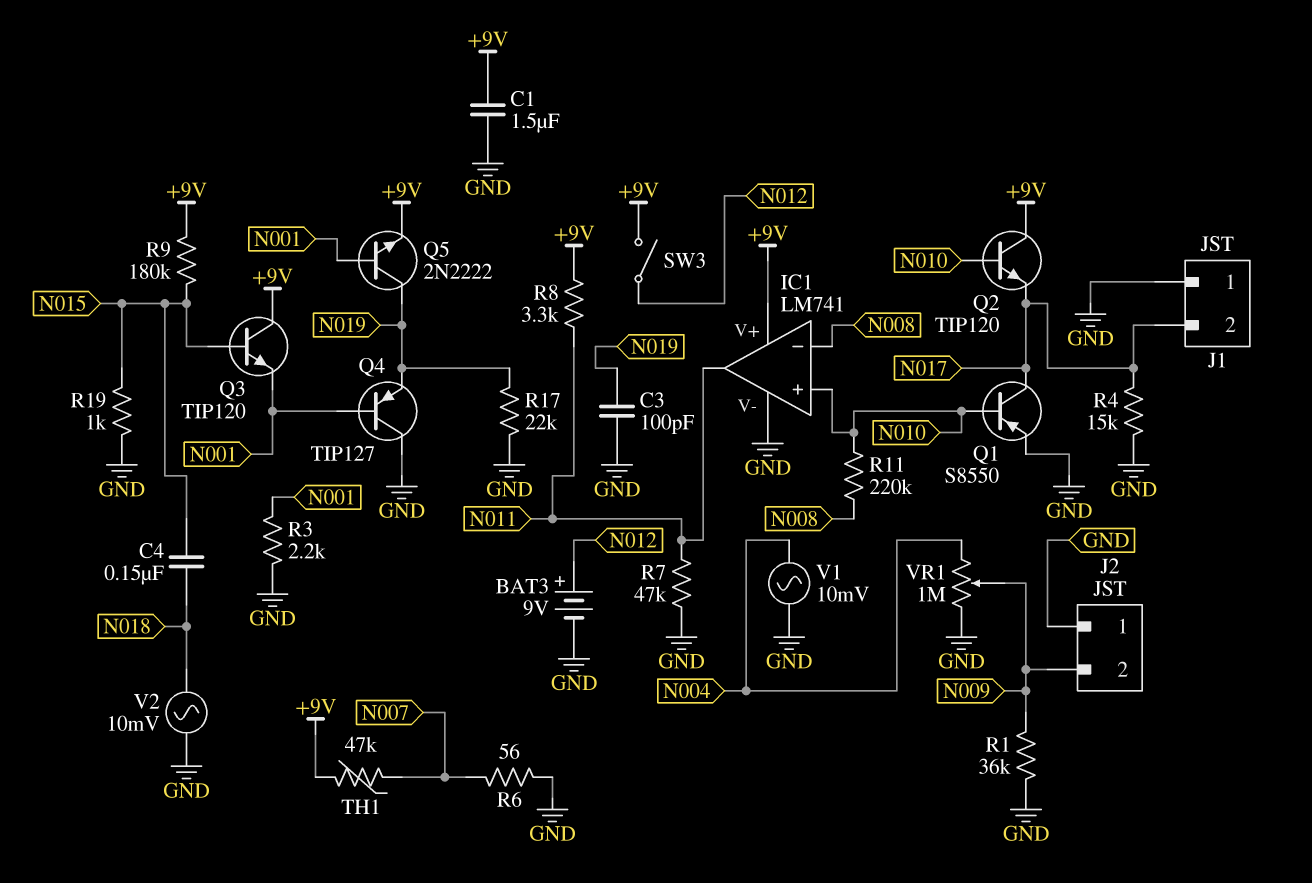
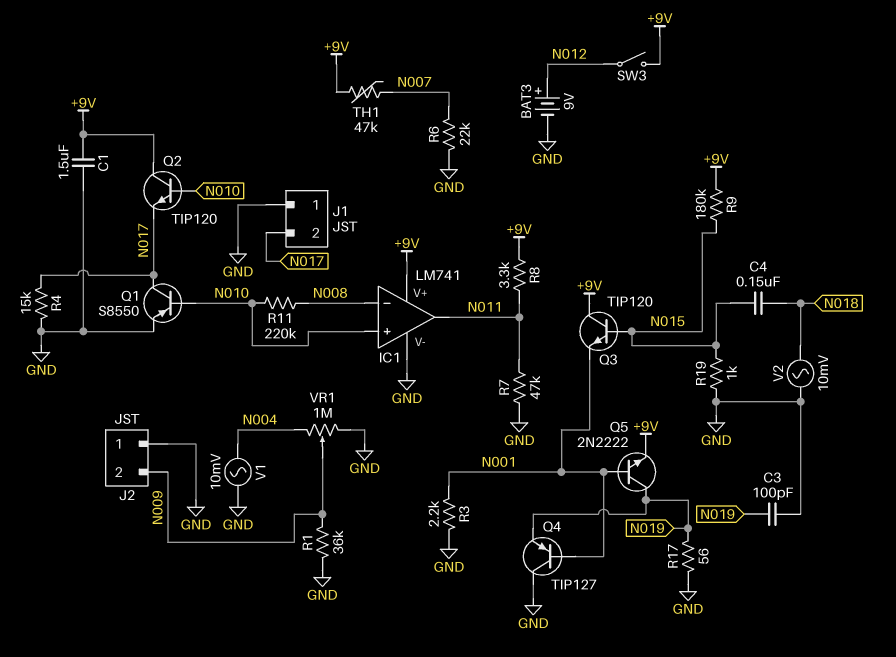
R6: 56 (GND, N007) -> 22k (GND, N007)
R17: 22k (GND, N019) -> 56 (GND, N019)

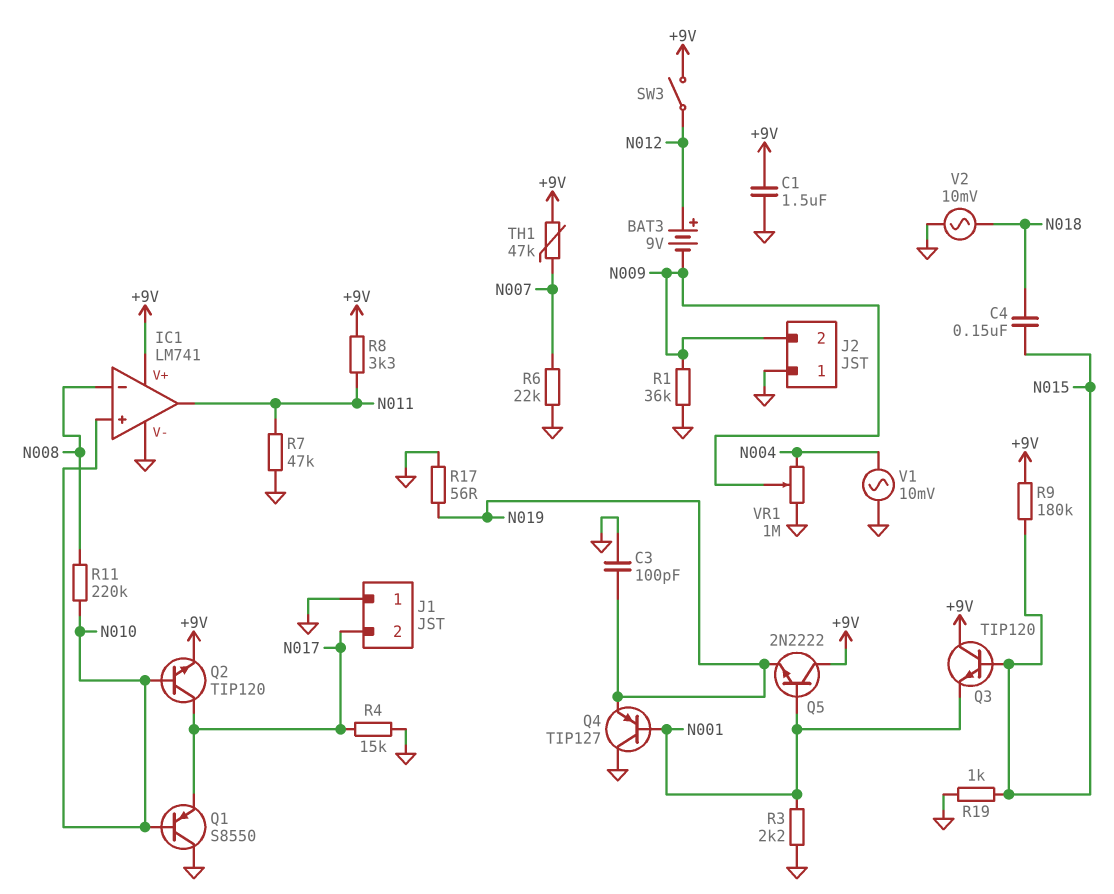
BAT3: 9V (plus N012, minus GND) -> 9V (plus N012, minus N009)
Q1: PNP S8550 (B N010, C N017, E GND) -> PNP S8550 (B N010, C GND, E N017)
Q2: NPN TIP120 (B N010, C +9V, E N017) -> NPN TIP120 (B N010, C N017, E +9V)
Q5: NPN 2N2222 (B N001, C N019, E +9V) -> NPN 2N2222 (B N001, C +9V, E N019)

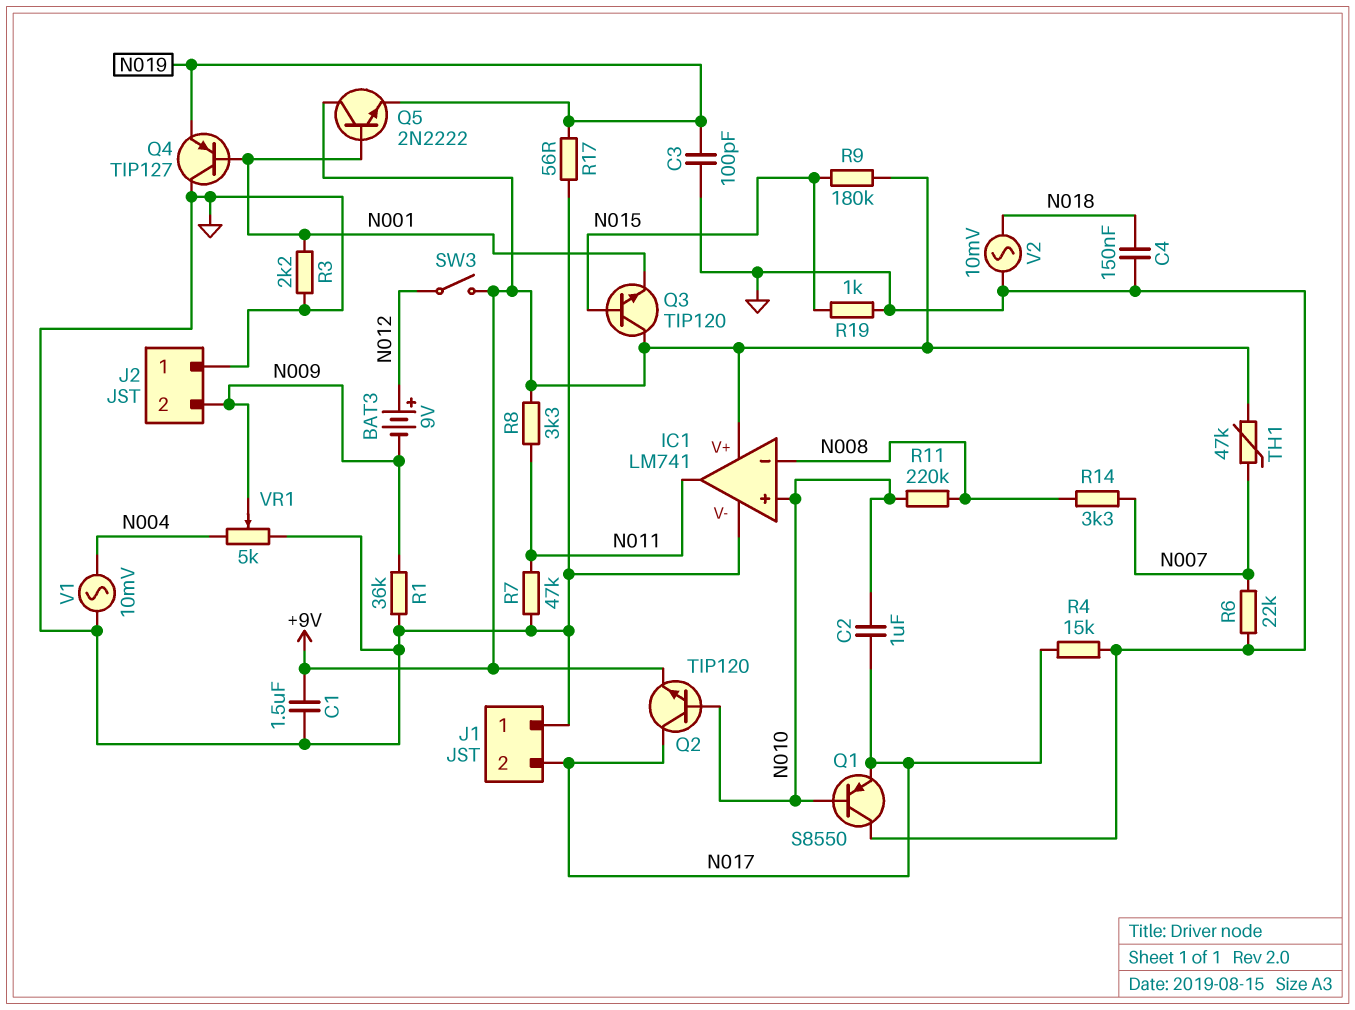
C2: none -> 1uF (N010, N017)
C4: 150nF (N015, N018) -> 150nF (GND, N018)
R14: none -> 3.3k (N007, N008)
VR1: 1M (GND, N004, wiper N009) -> 5k (GND, N004, wiper N009)

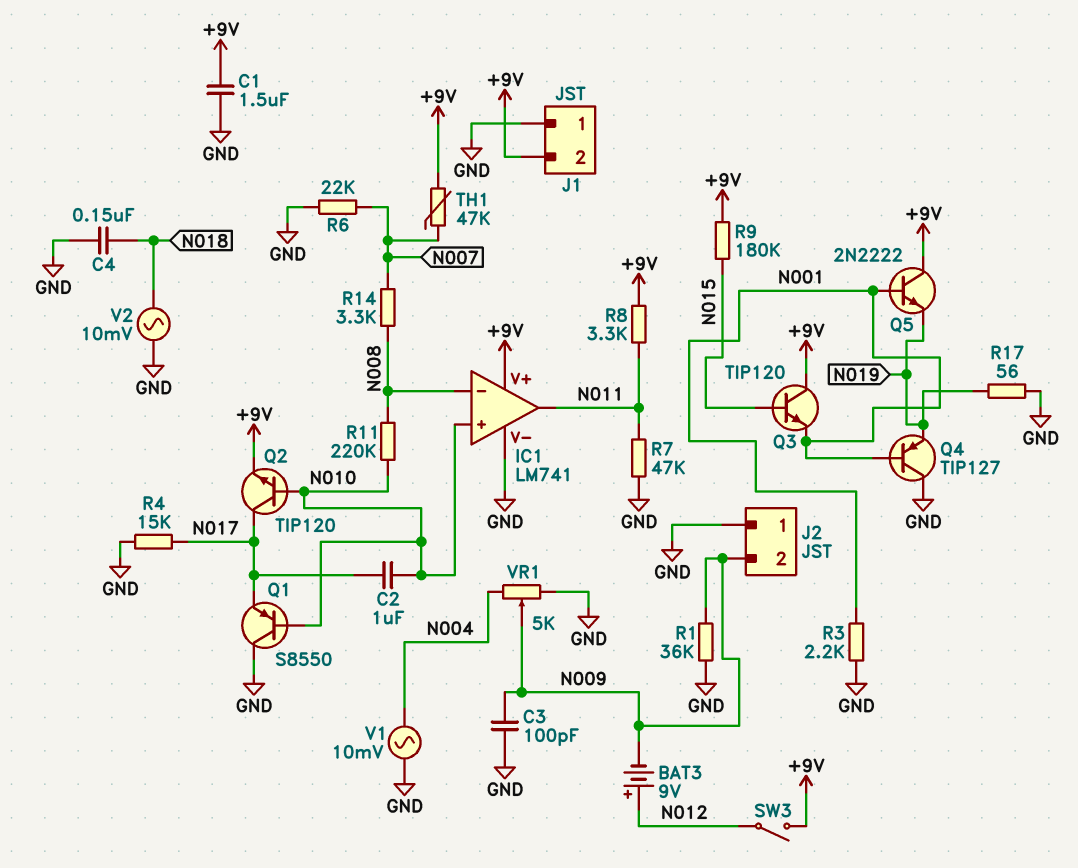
C3: 100pF (GND, N019) -> 100pF (GND, N009)
J1 pin 2: N017 -> +9V
R19: 1k (GND, N015) -> none

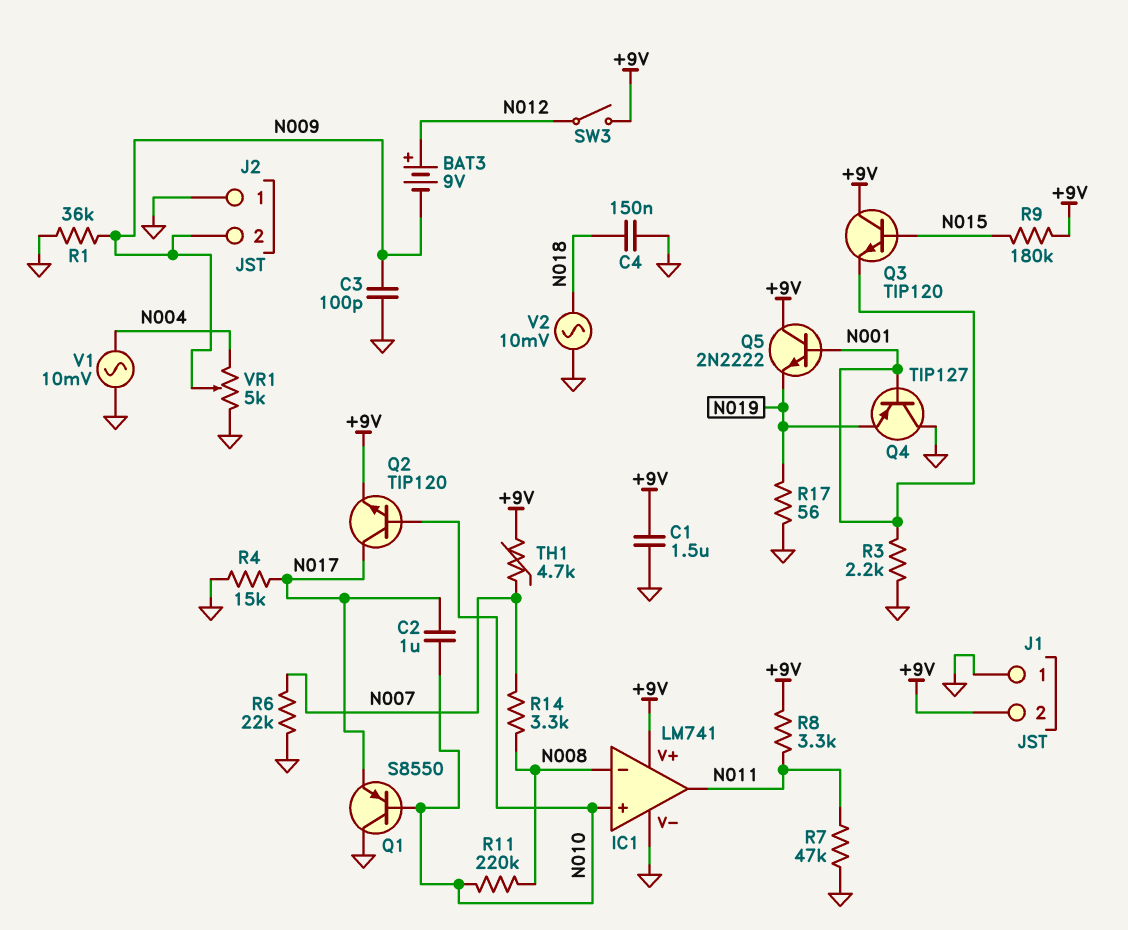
TH1: 47k (+9V, N007) -> 4.7k (+9V, N007)

